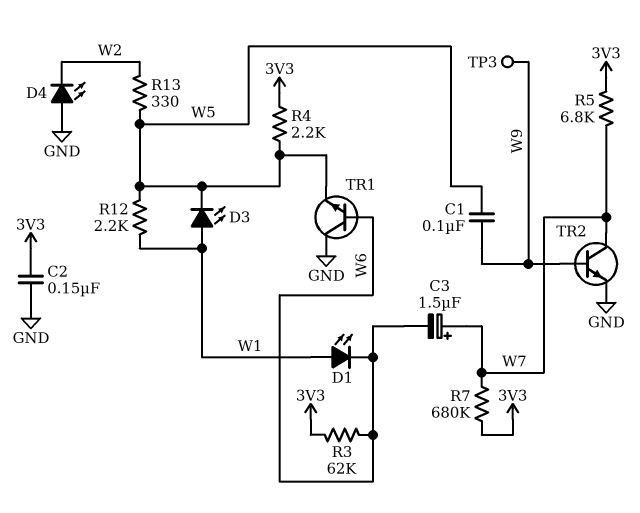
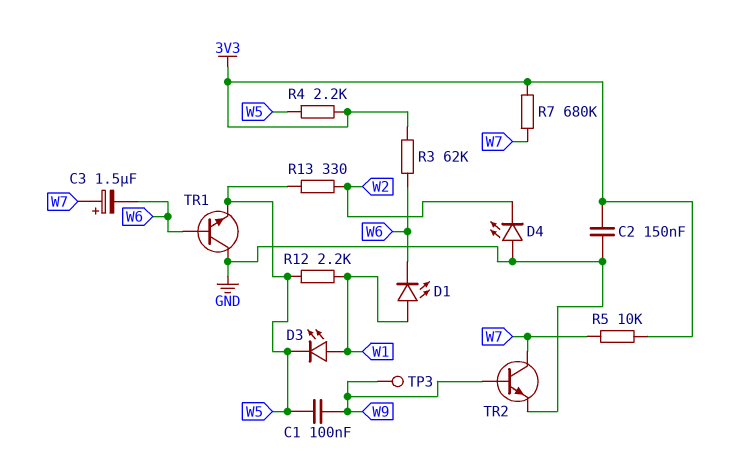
R5: 6.8k (3V3, W7) -> 10k (3V3, W7)

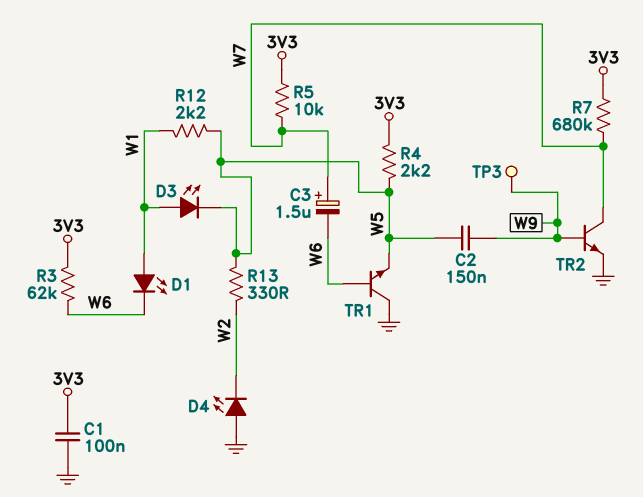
C1: 100nF (W5, W9) -> 100nF (3V3, GND)
C2: 150nF (3V3, GND) -> 150nF (W5, W9)

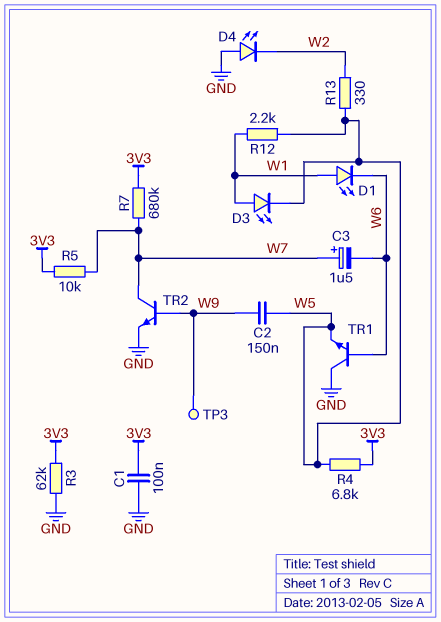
R3: 62k (3V3, W6) -> 62k (3V3, GND)
R4: 2.2k (3V3, W5) -> 6.8k (3V3, W5)

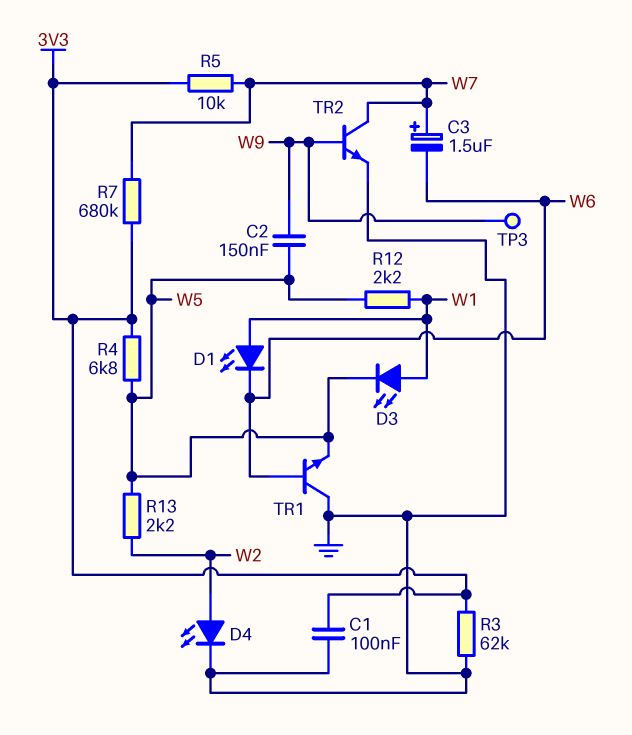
D4: LED (A GND, K W2) -> LED (A W2, K GND)
R13: 330 (W2, W5) -> 2.2k (W2, W5)

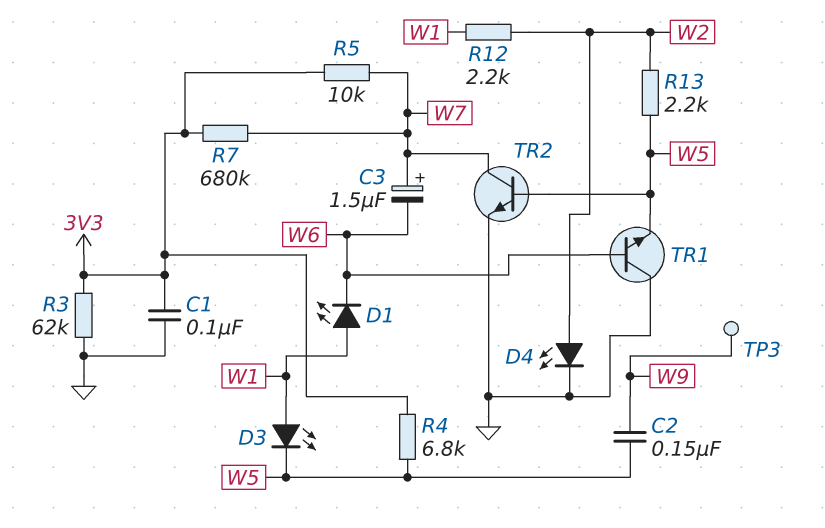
R12: 2.2k (W1, W5) -> 2.2k (W1, W2)
TR2: NPN (B W9, C W7, E GND) -> NPN (B W5, C W7, E GND)

